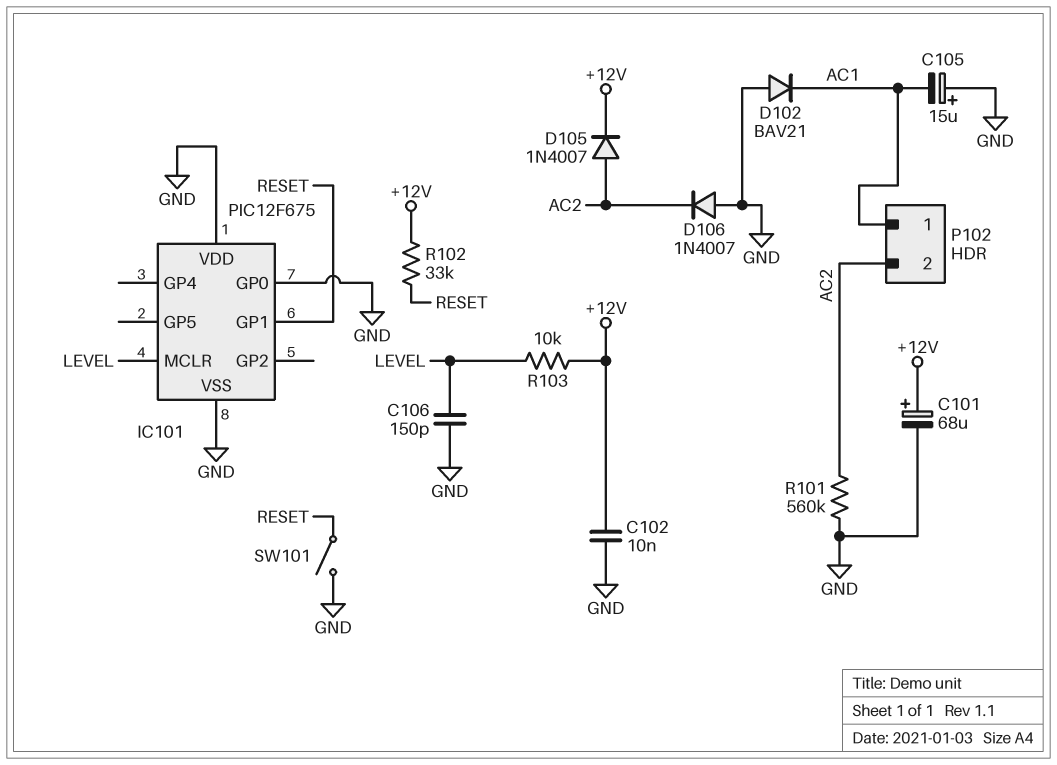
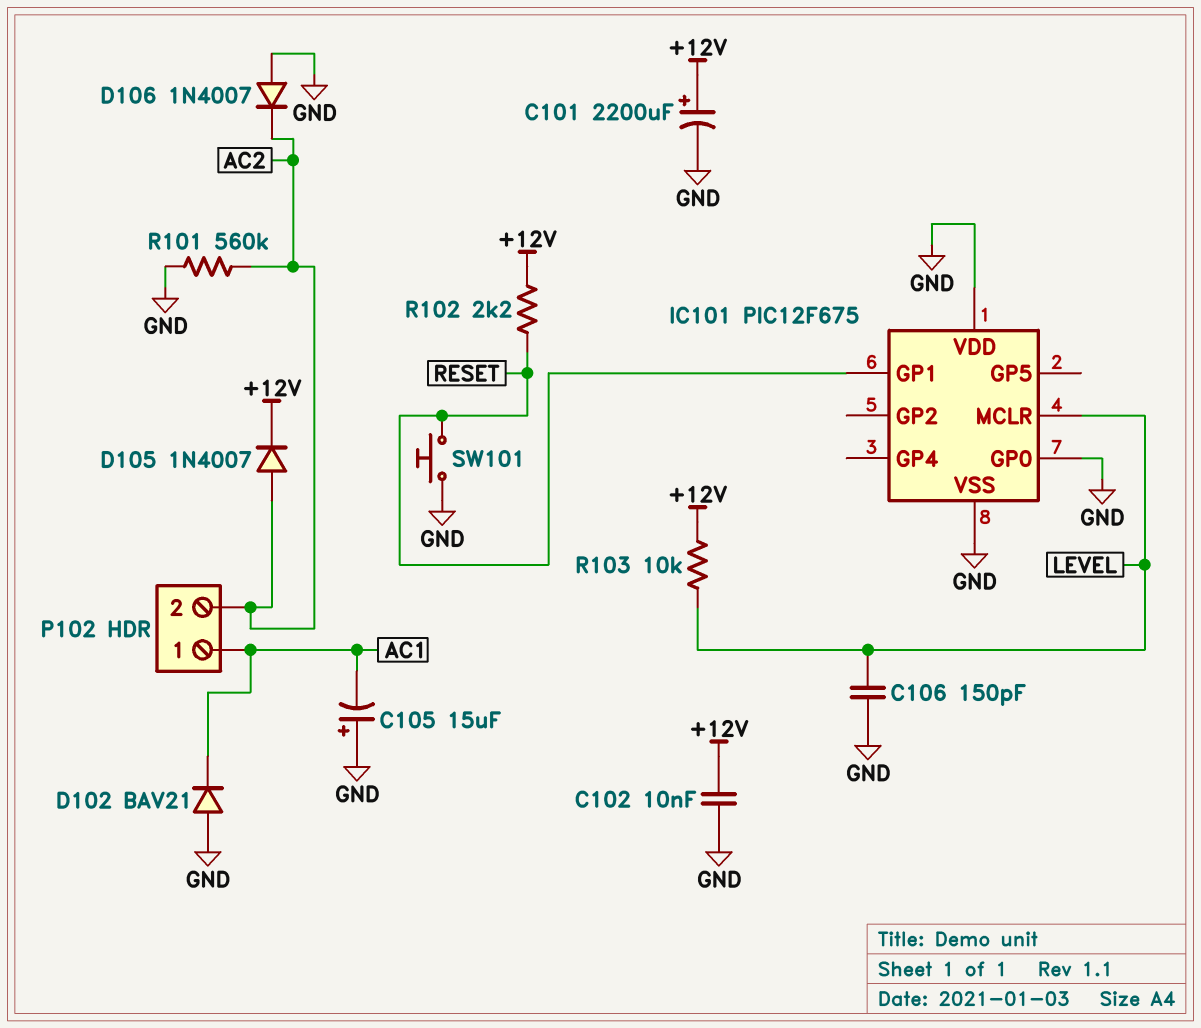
C101: 68uF (plus +12V, minus GND) -> 2200uF (plus +12V, minus GND)
R102: 33k (+12V, RESET) -> 2.2k (+12V, RESET)
SW101: switch (GND, RESET) -> button (GND, RESET)

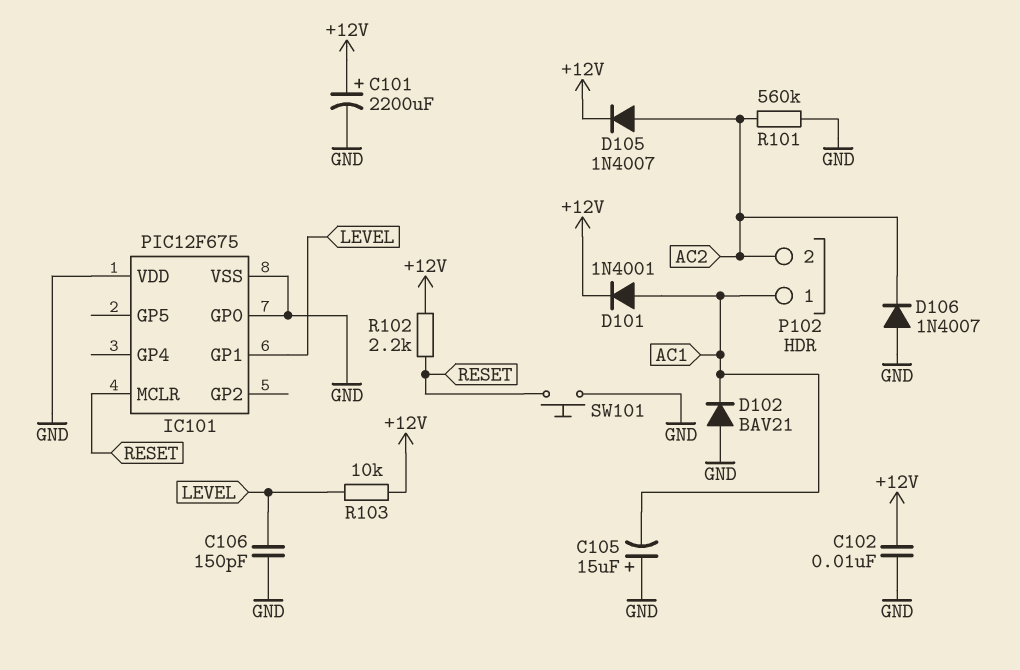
D101: none -> diode 1N4001 (A AC1, K +12V)
IC101 pin GP1: RESET -> LEVEL
IC101 pin MCLR: LEVEL -> RESET

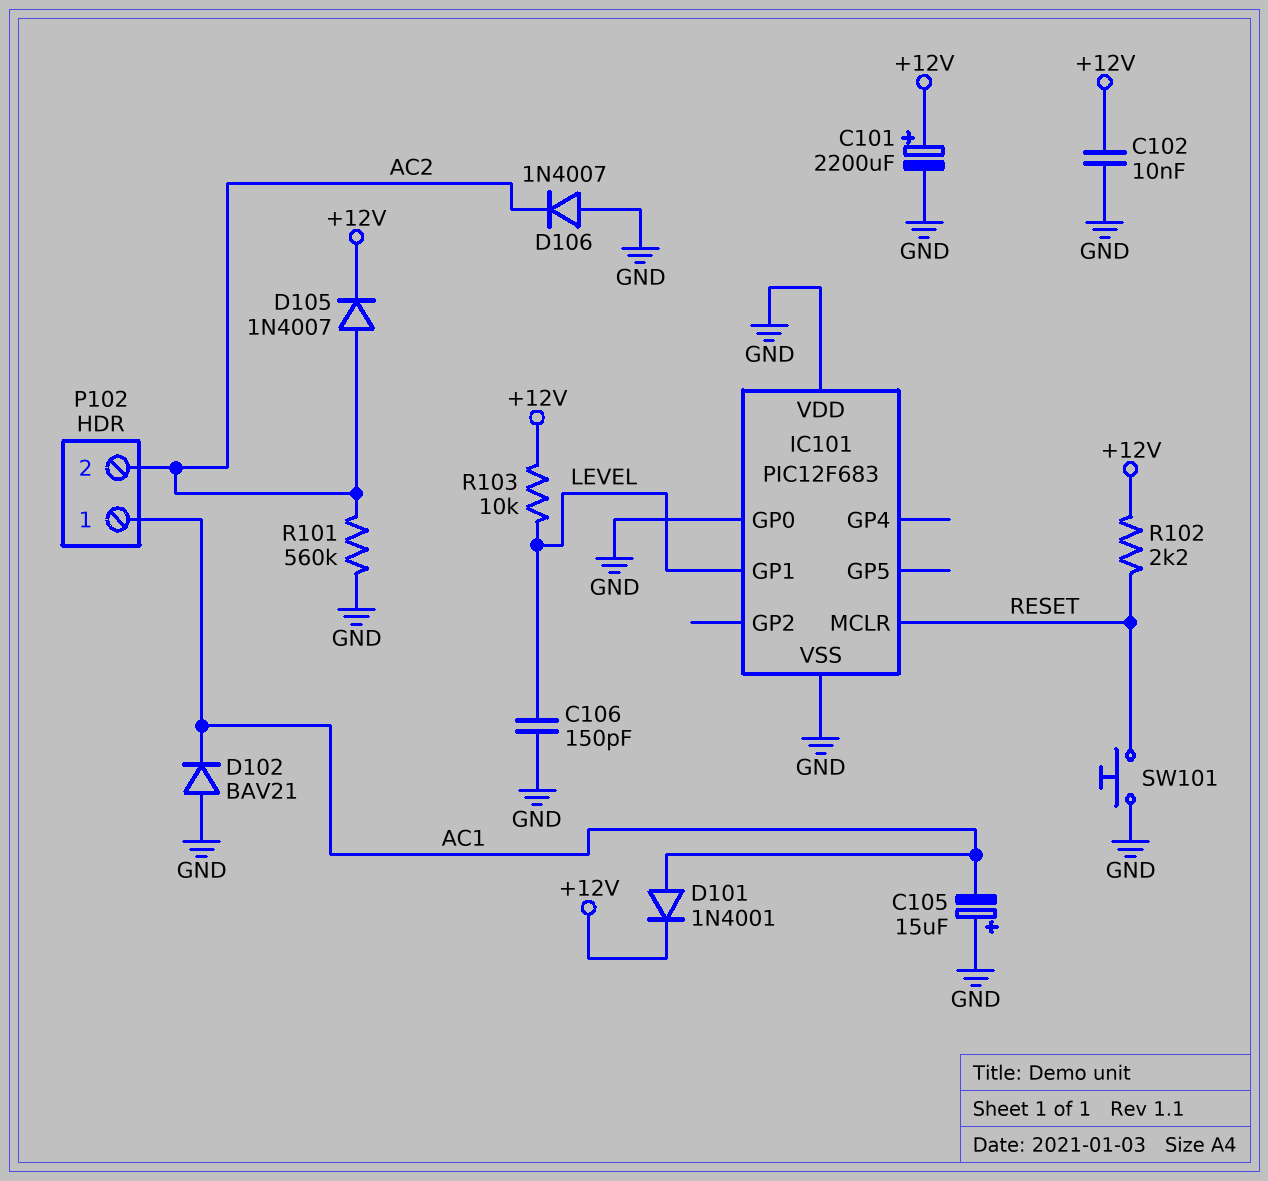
IC101: PIC12F675 -> PIC12F683

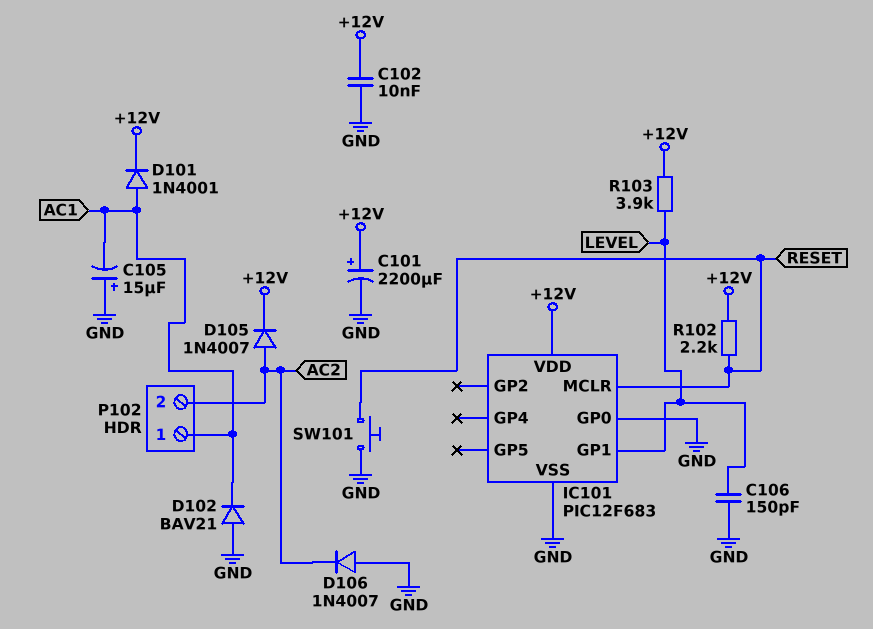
IC101 pin VDD: GND -> +12V
R101: 560k (AC2, GND) -> none
R103: 10k (+12V, LEVEL) -> 3.9k (+12V, LEVEL)

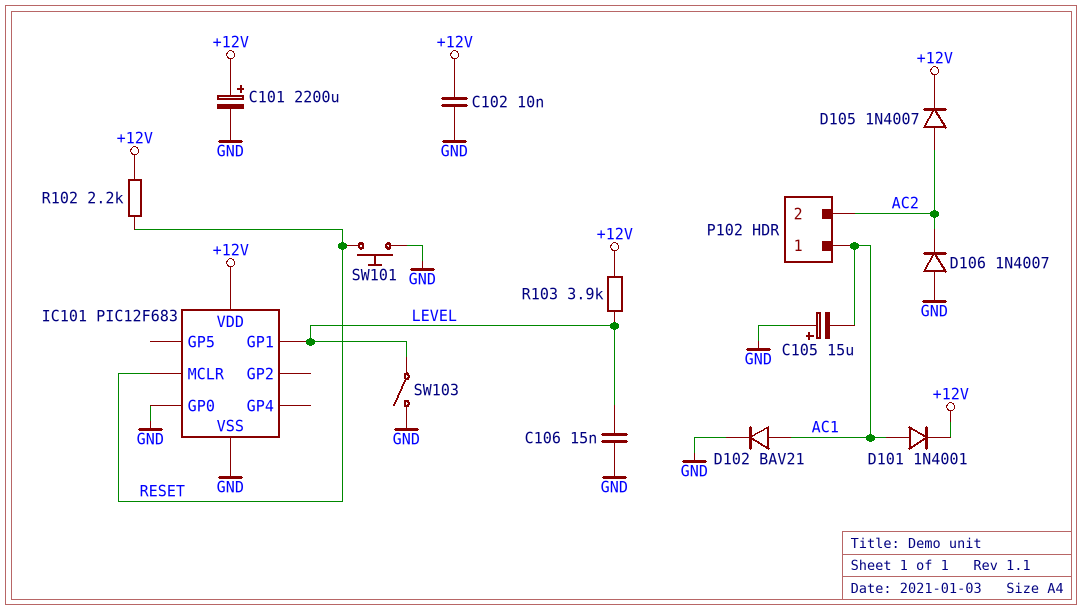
C106: 150pF (GND, LEVEL) -> 15nF (GND, LEVEL)
D102: diode BAV21 (A GND, K AC1) -> diode BAV21 (A AC1, K GND)
SW103: none -> switch (GND, LEVEL)

